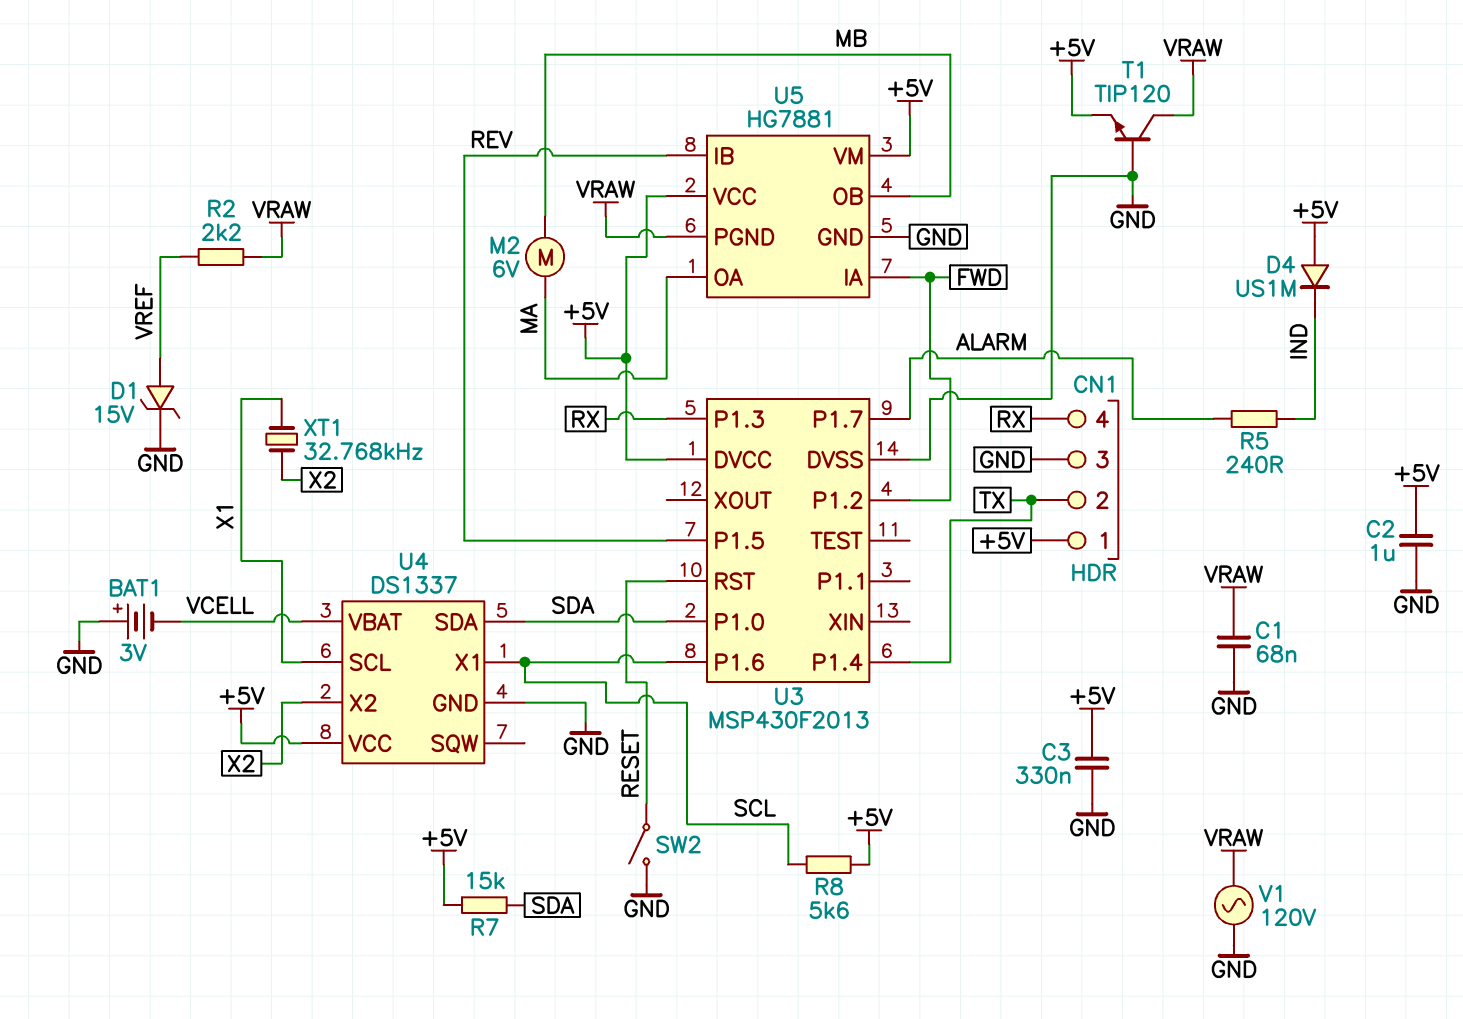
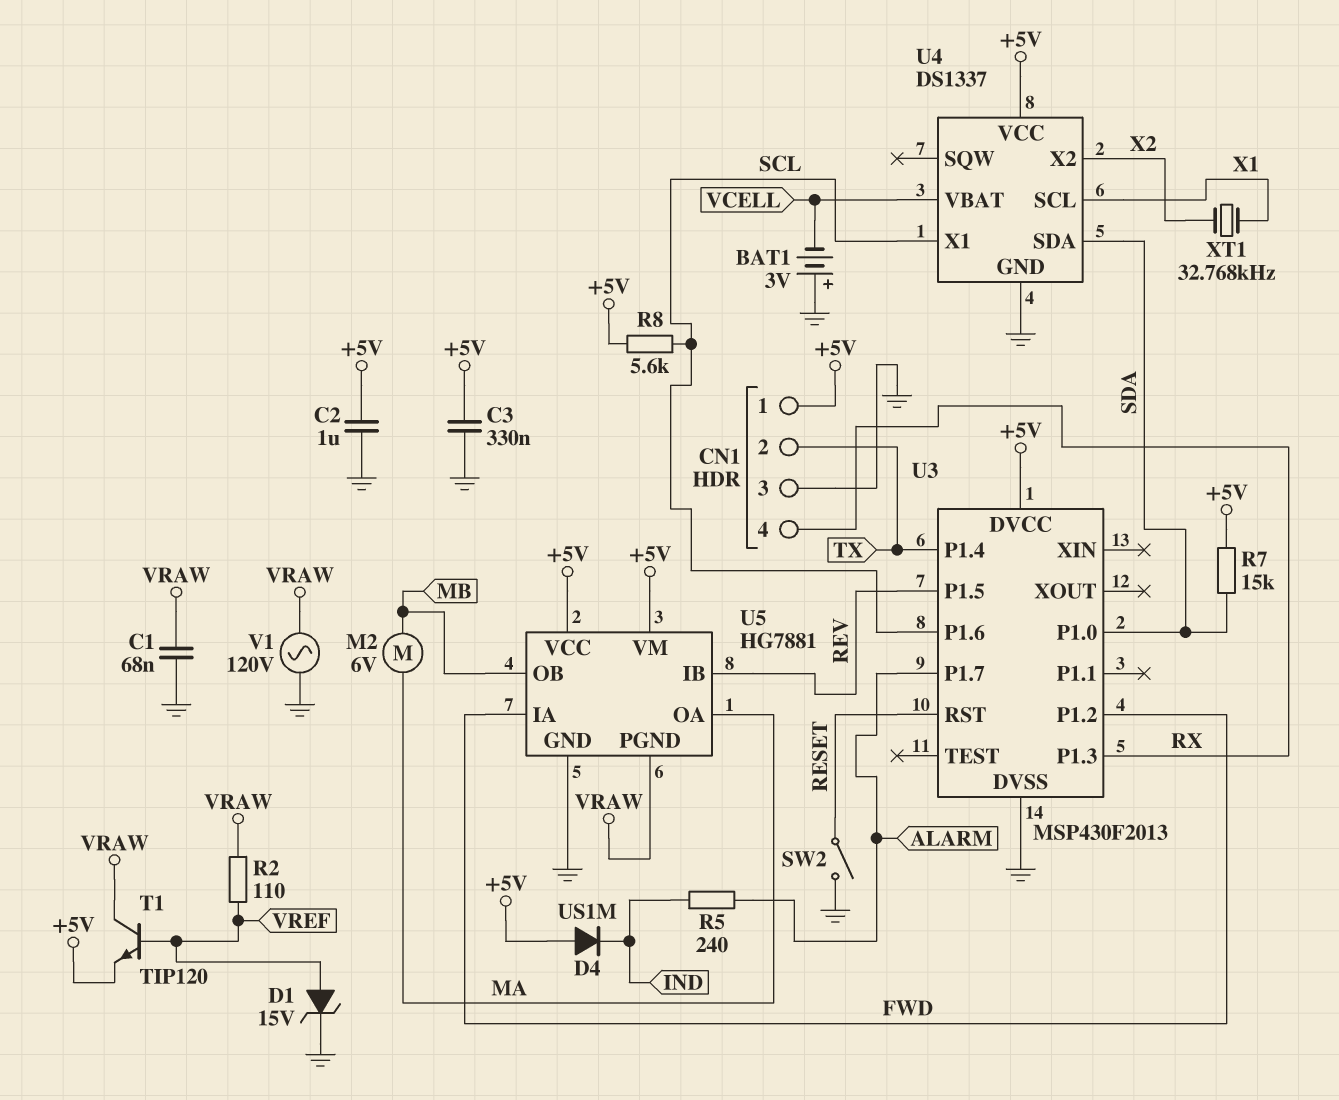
R2: 2.2k (VRAW, VREF) -> 110 (VRAW, VREF)
T1: NPN TIP120 (B GND, C VRAW, E +5V) -> NPN TIP120 (B VREF, C VRAW, E +5V)

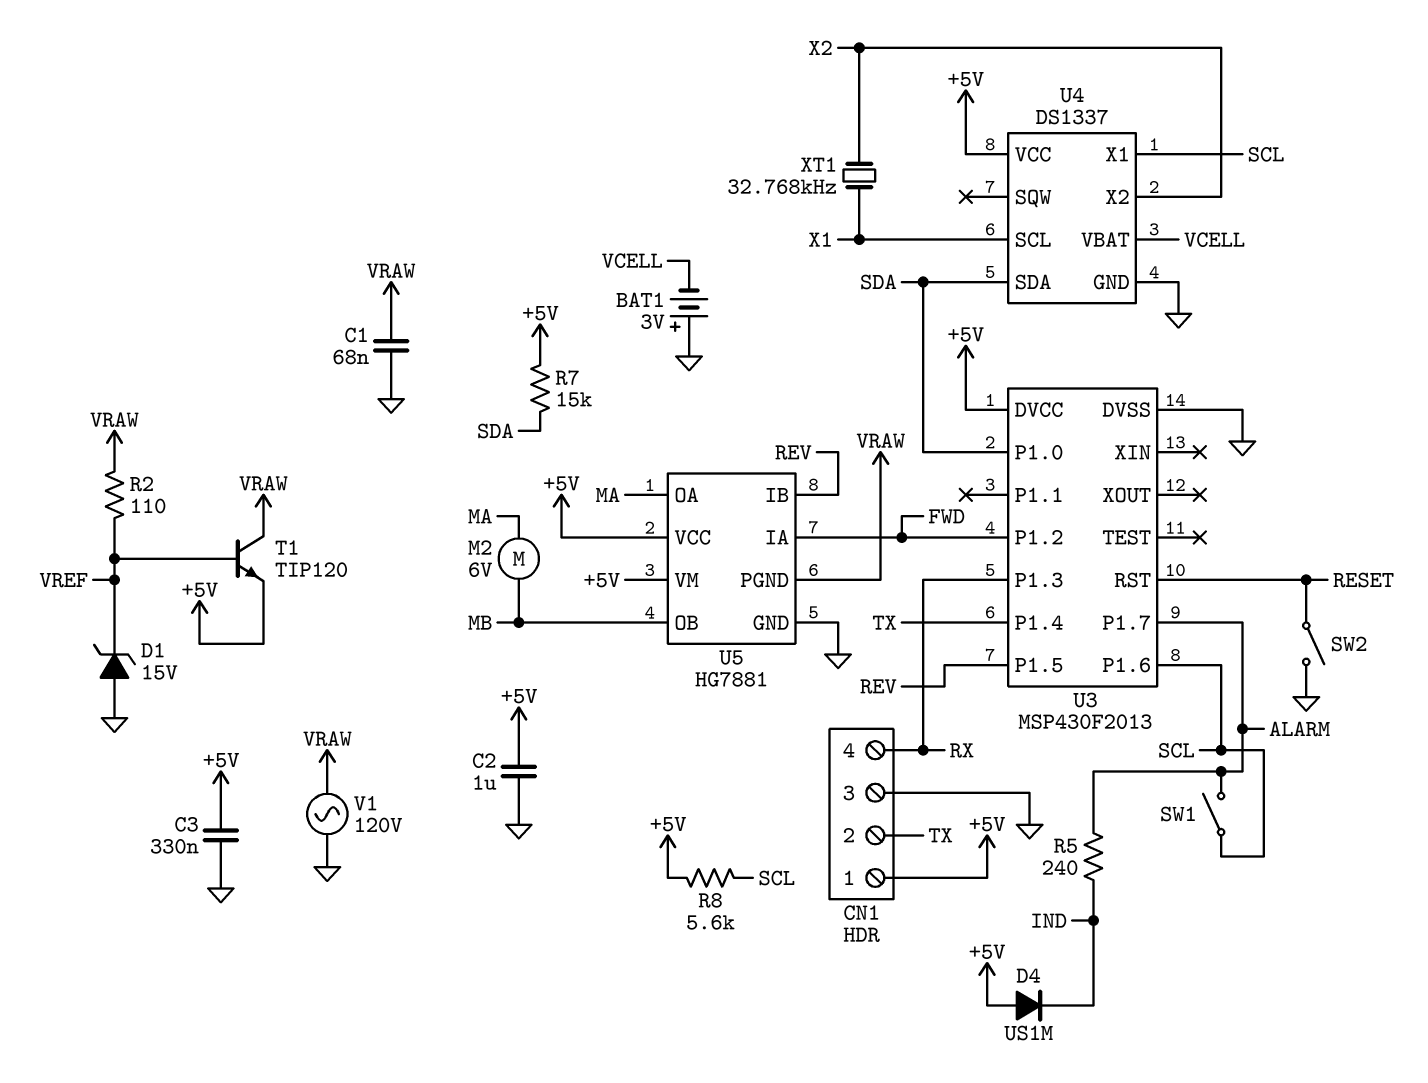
D1: zener 15V (A VREF, K GND) -> zener 15V (A GND, K VREF)
SW1: none -> switch (ALARM, SCL)

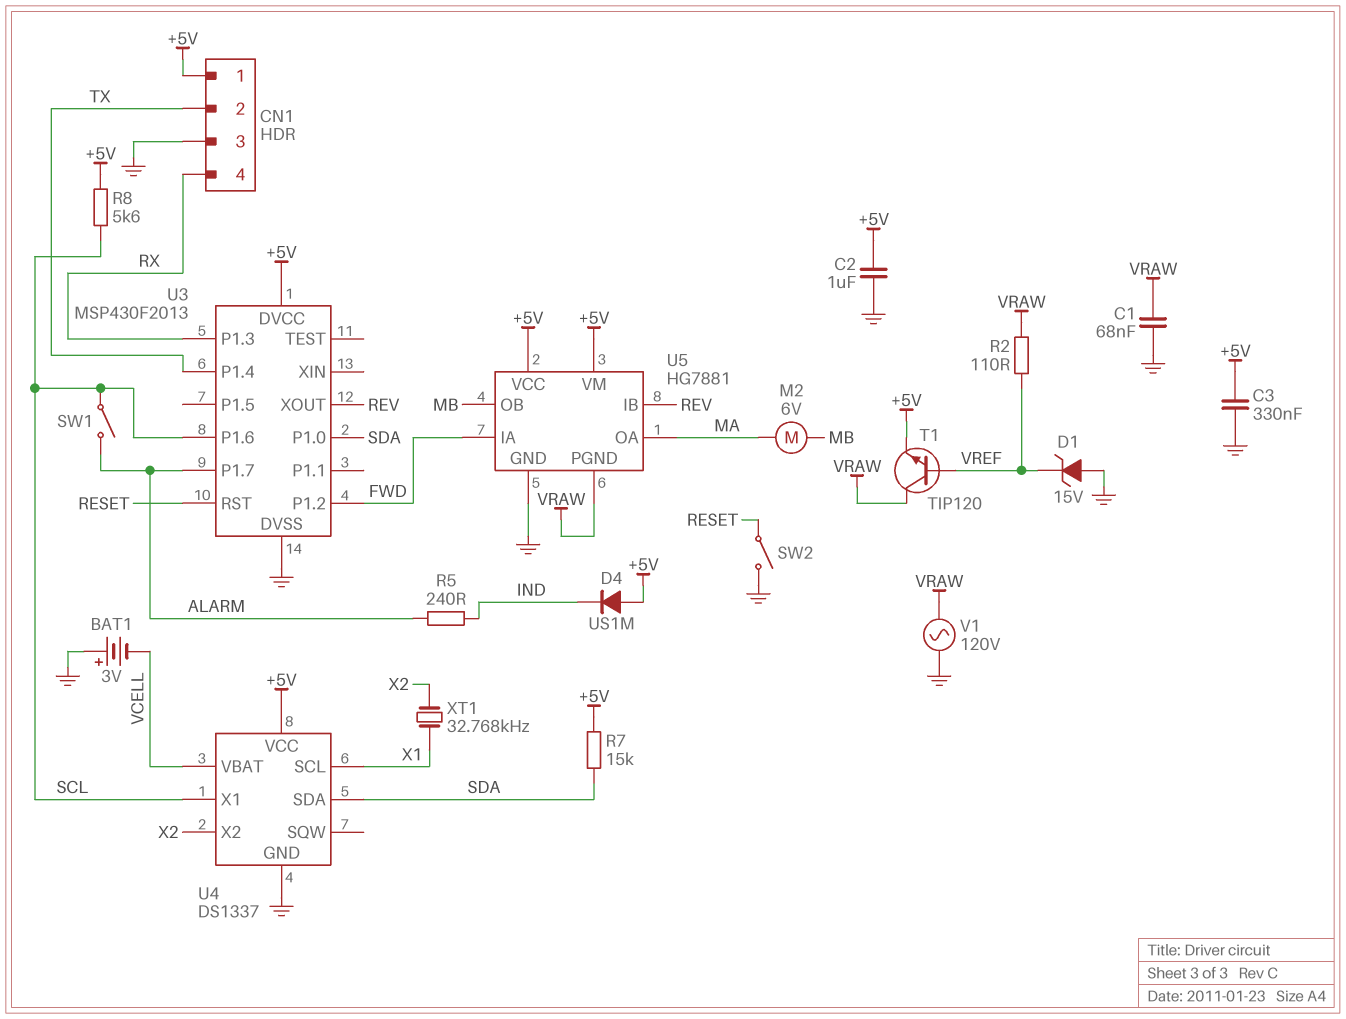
U3 pin P1.5: REV -> none
U3 pin XOUT: none -> REV

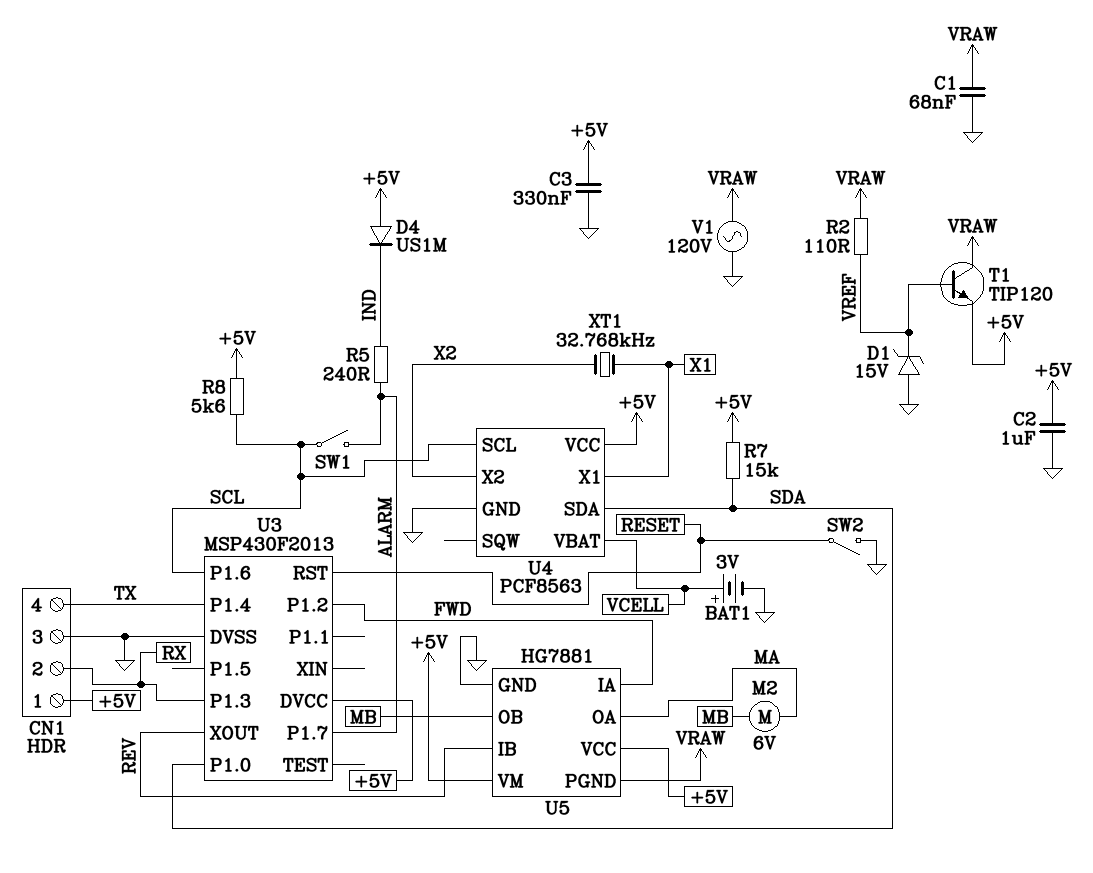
BAT1: 3V (plus GND, minus VCELL) -> 3V (plus VCELL, minus GND)
CN1 pin 2: TX -> RX
CN1 pin 4: RX -> TX
U4: DS1337 -> PCF8563
U4 pin SCL: X1 -> SCL
U4 pin X1: SCL -> X1

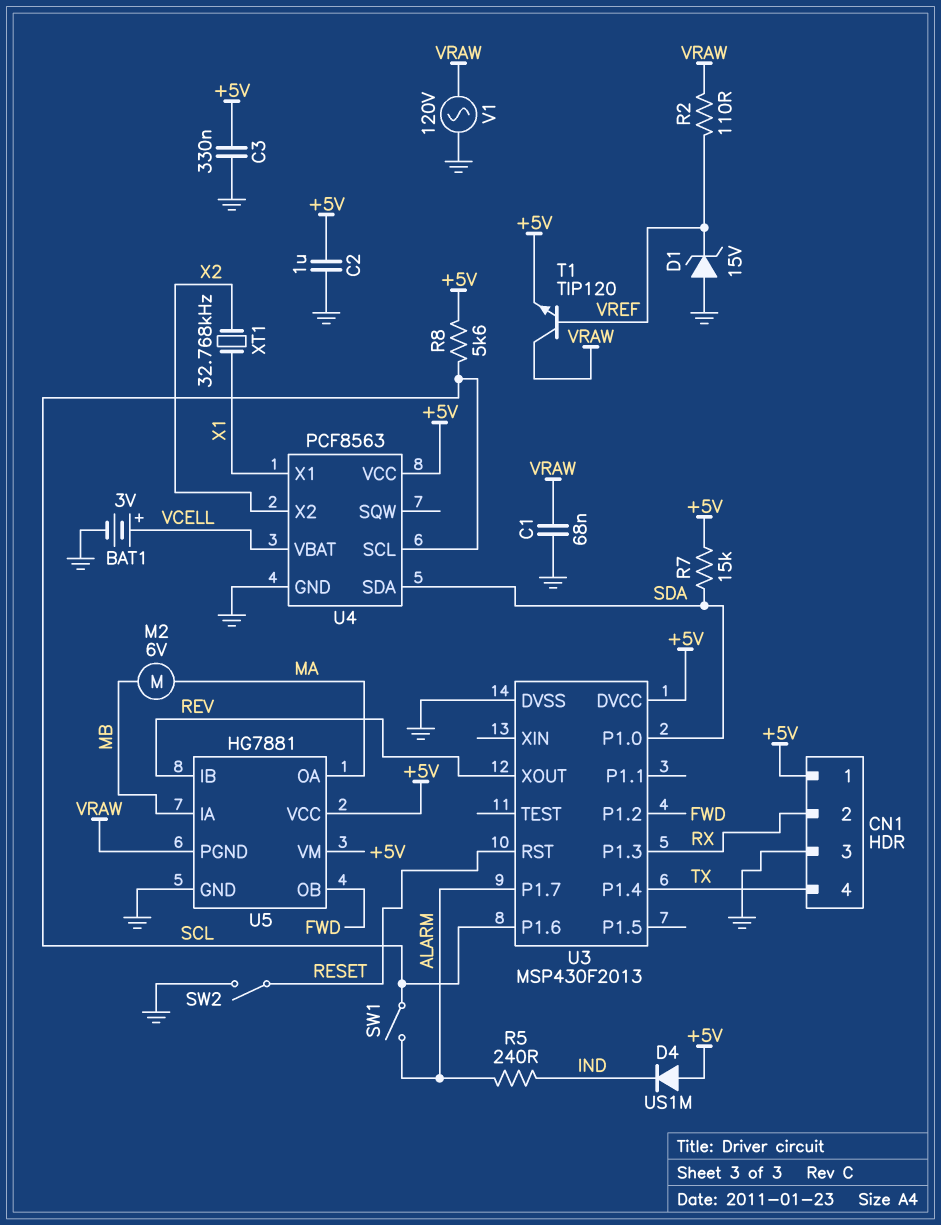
U5 pin IA: FWD -> MB
U5 pin OB: MB -> FWD

